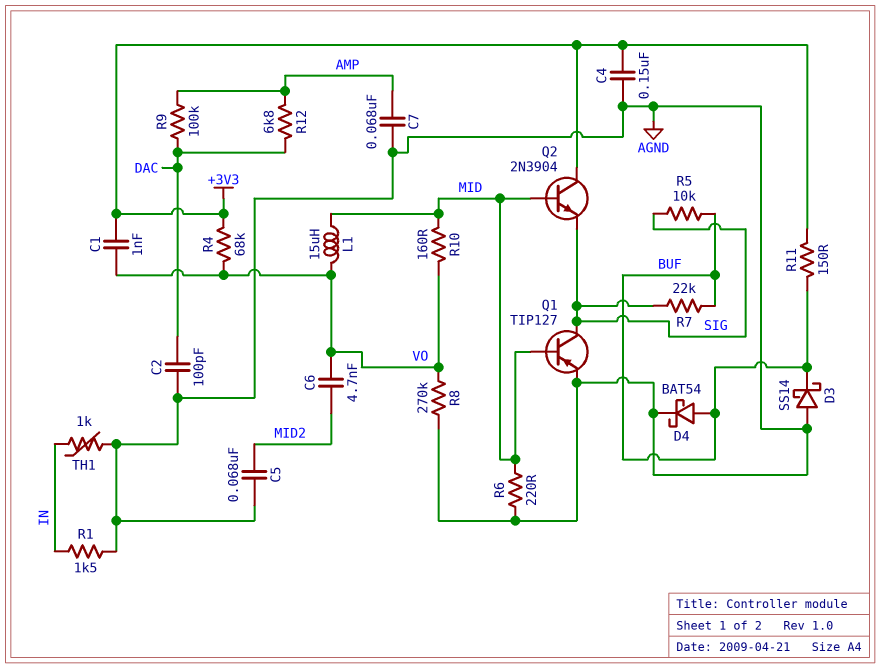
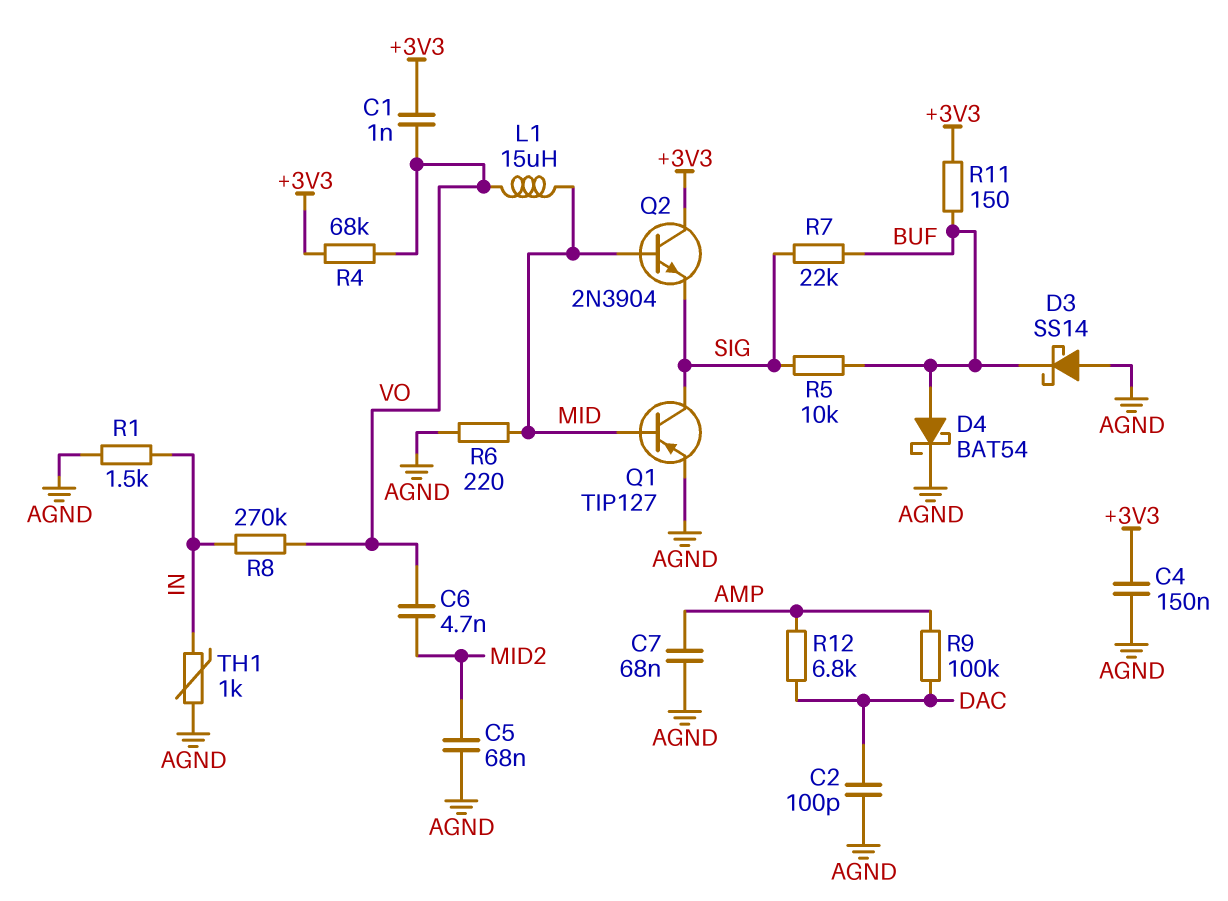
R8: 270k (AGND, VO) -> 270k (IN, VO)
R10: 160 (MID, VO) -> none

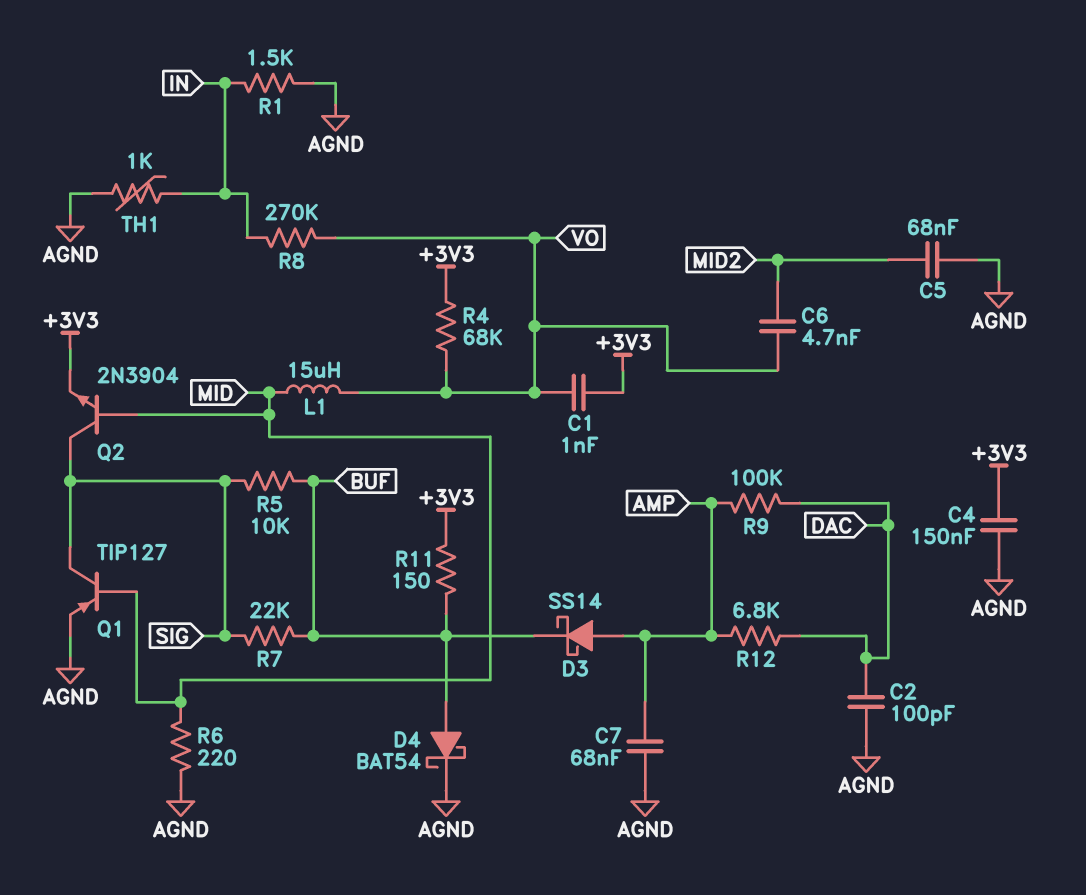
D3: schottky SS14 (A AGND, K BUF) -> schottky SS14 (A AMP, K BUF)
Q2: NPN 2N3904 (B MID, C +3V3, E SIG) -> NPN 2N3904 (B MID, C SIG, E +3V3)

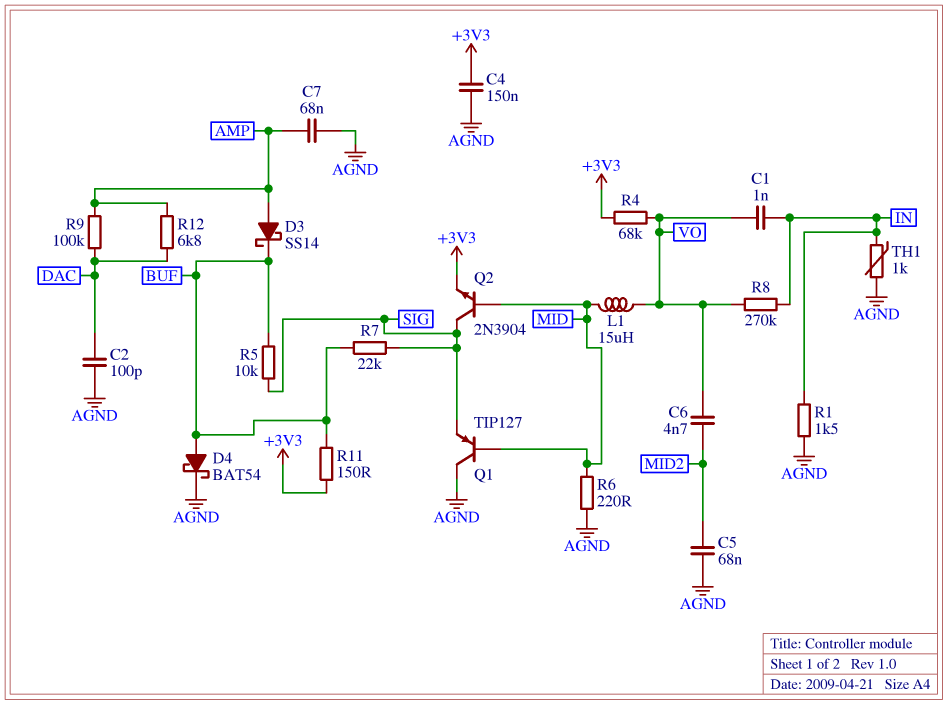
C1: 1nF (+3V3, VO) -> 1nF (IN, VO)
Q1: PNP TIP127 (B MID, C SIG, E AGND) -> PNP TIP127 (B MID, C AGND, E SIG)

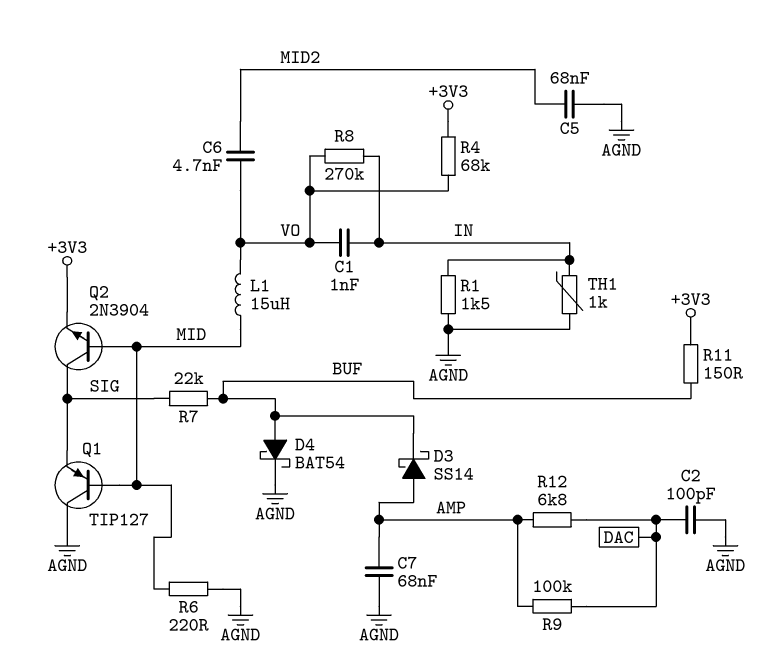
C4: 150nF (+3V3, AGND) -> none
R5: 10k (BUF, SIG) -> none

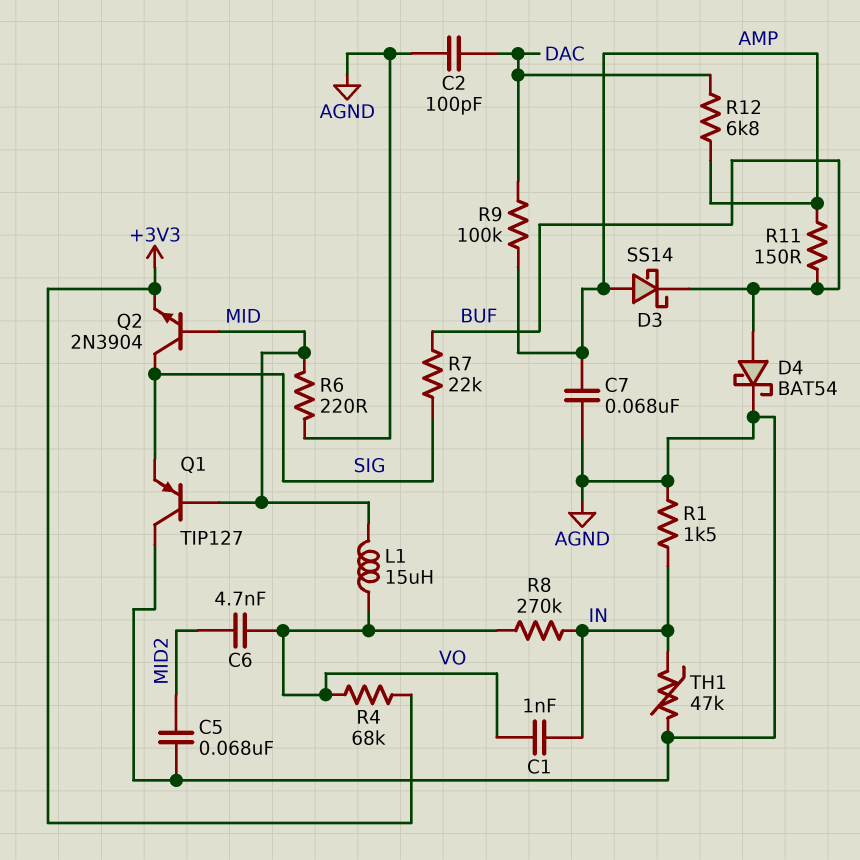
R11: 150 (+3V3, BUF) -> 150 (AMP, BUF)
TH1: 1k (AGND, IN) -> 47k (AGND, IN)

